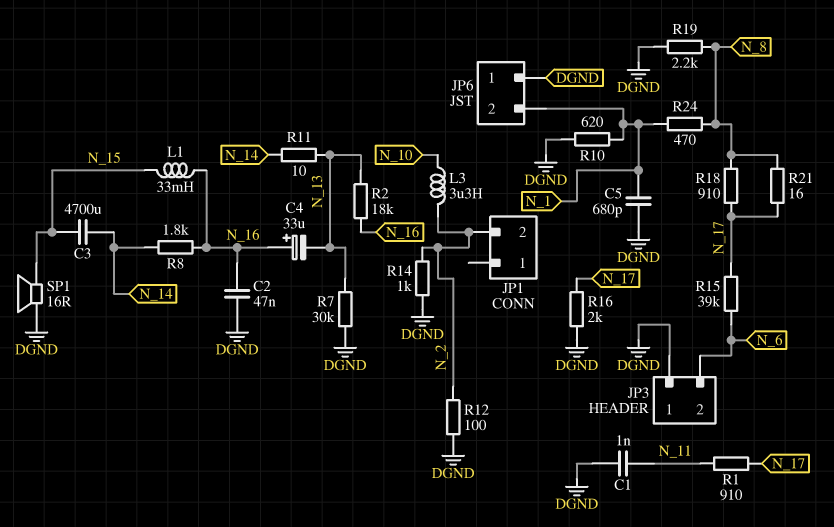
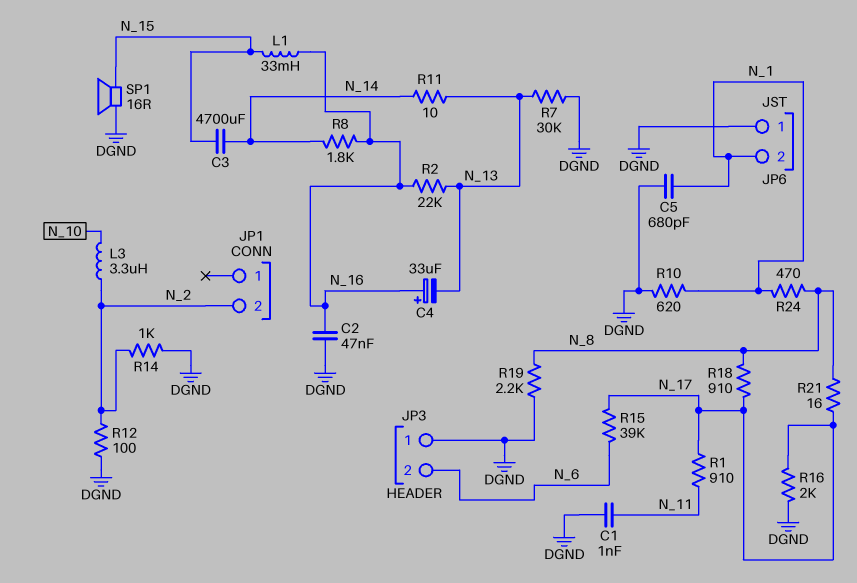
R2: 18k (N_13, N_16) -> 22k (N_13, N_16)

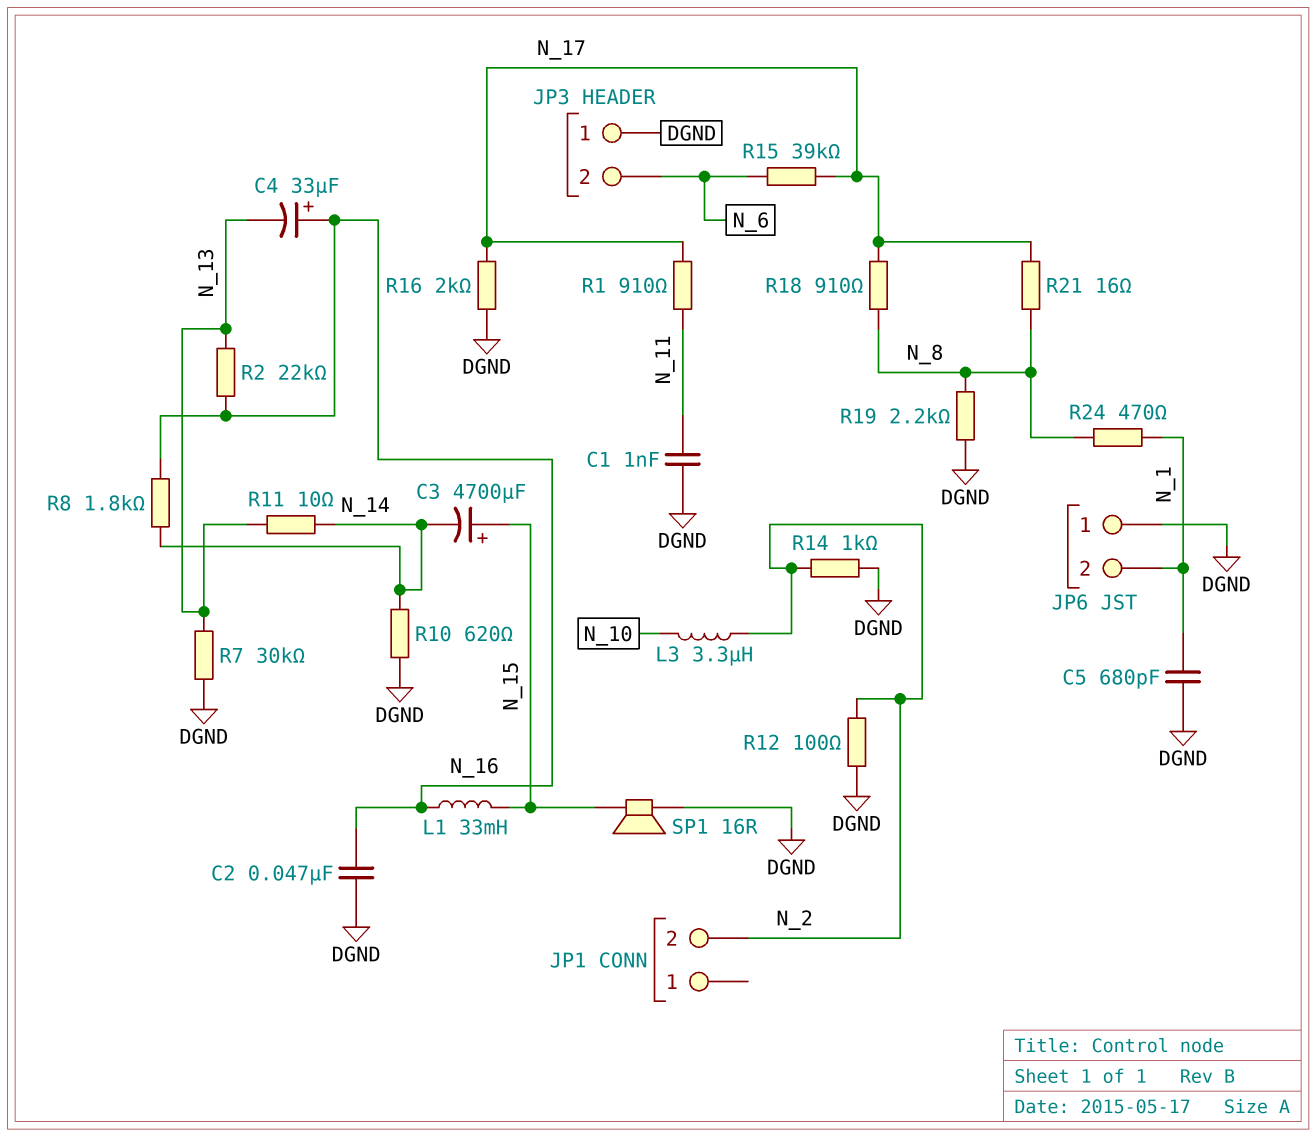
C3: 4700uF (N_14, N_15) -> 4700uF (plus N_15, minus N_14)
R10: 620 (DGND, N_1) -> 620 (DGND, N_14)

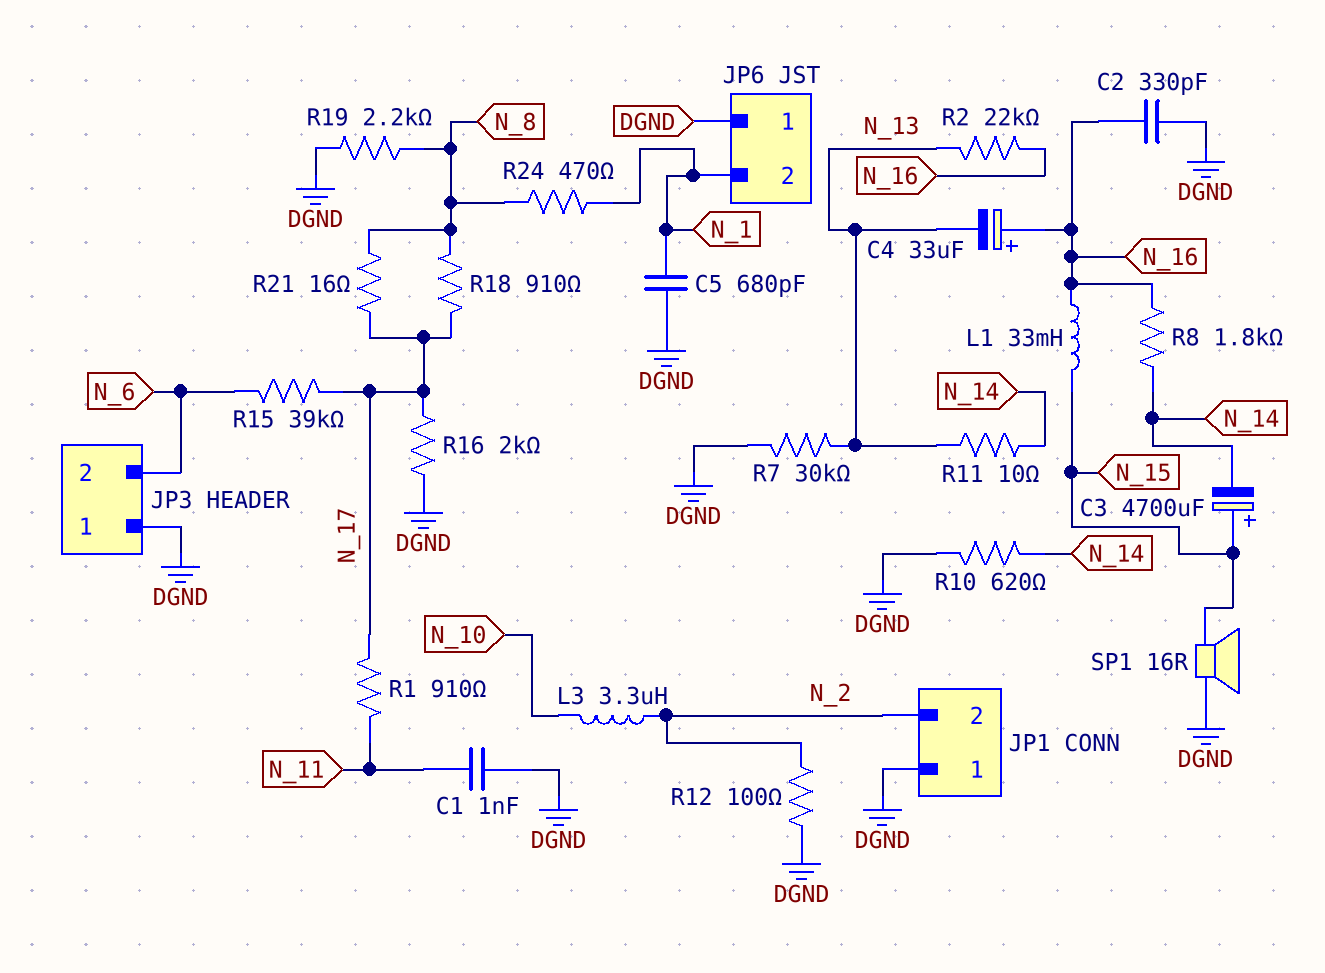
C2: 47nF (DGND, N_16) -> 330pF (DGND, N_16)
JP1 pin 1: none -> DGND
R14: 1k (DGND, N_2) -> none

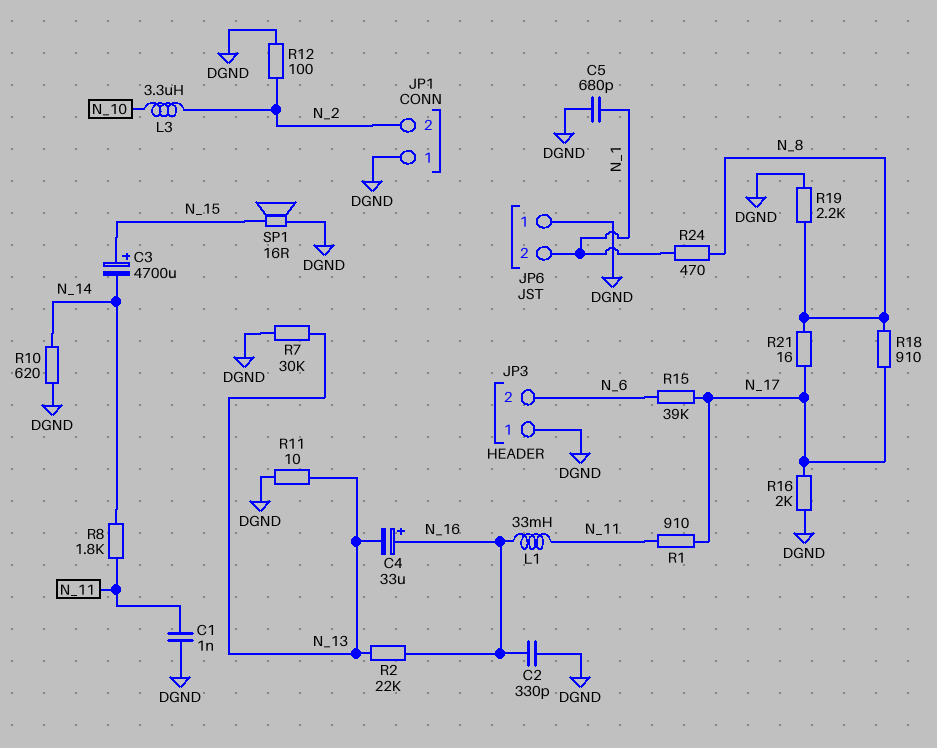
L1: 33mH (N_15, N_16) -> 33mH (N_11, N_16)
R8: 1.8k (N_14, N_16) -> 1.8k (N_11, N_14)
R11: 10 (N_13, N_14) -> 10 (DGND, N_13)

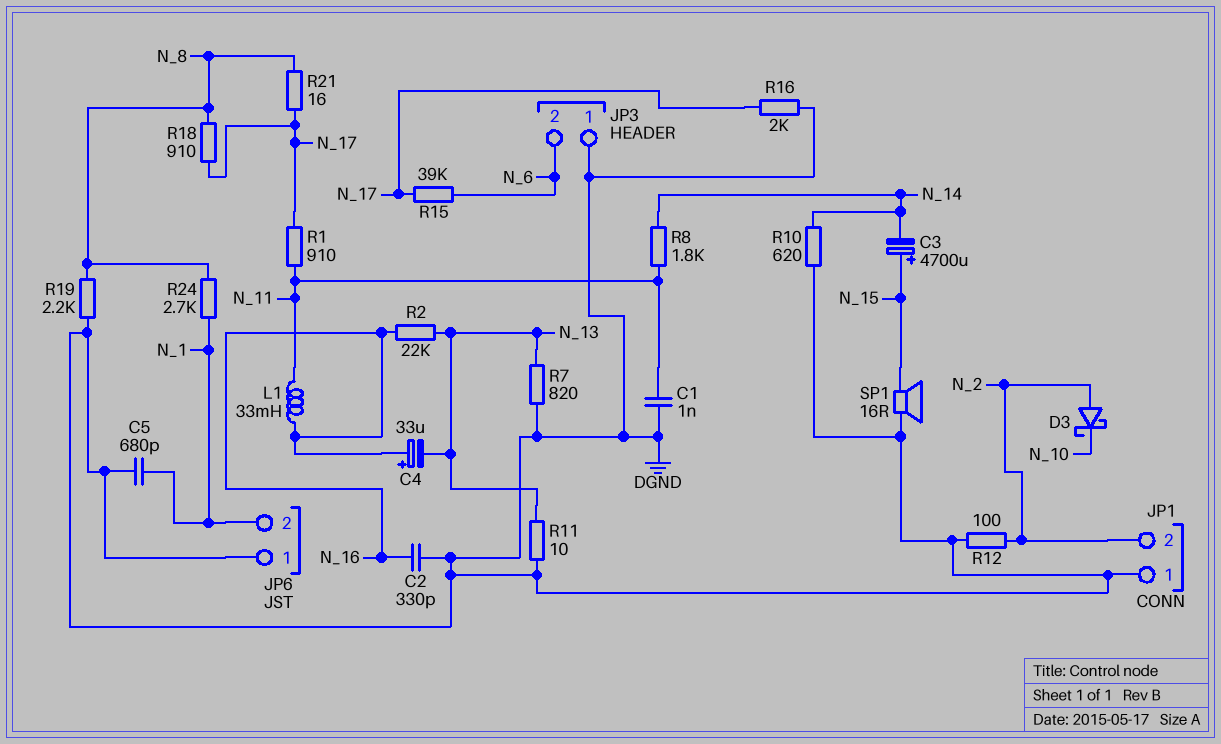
D3: none -> schottky (A N_2, K N_10)
L3: 3.3uH (N_2, N_10) -> none
R7: 30k (DGND, N_13) -> 820 (DGND, N_13)
R24: 470 (N_1, N_8) -> 2.7k (N_1, N_8)

